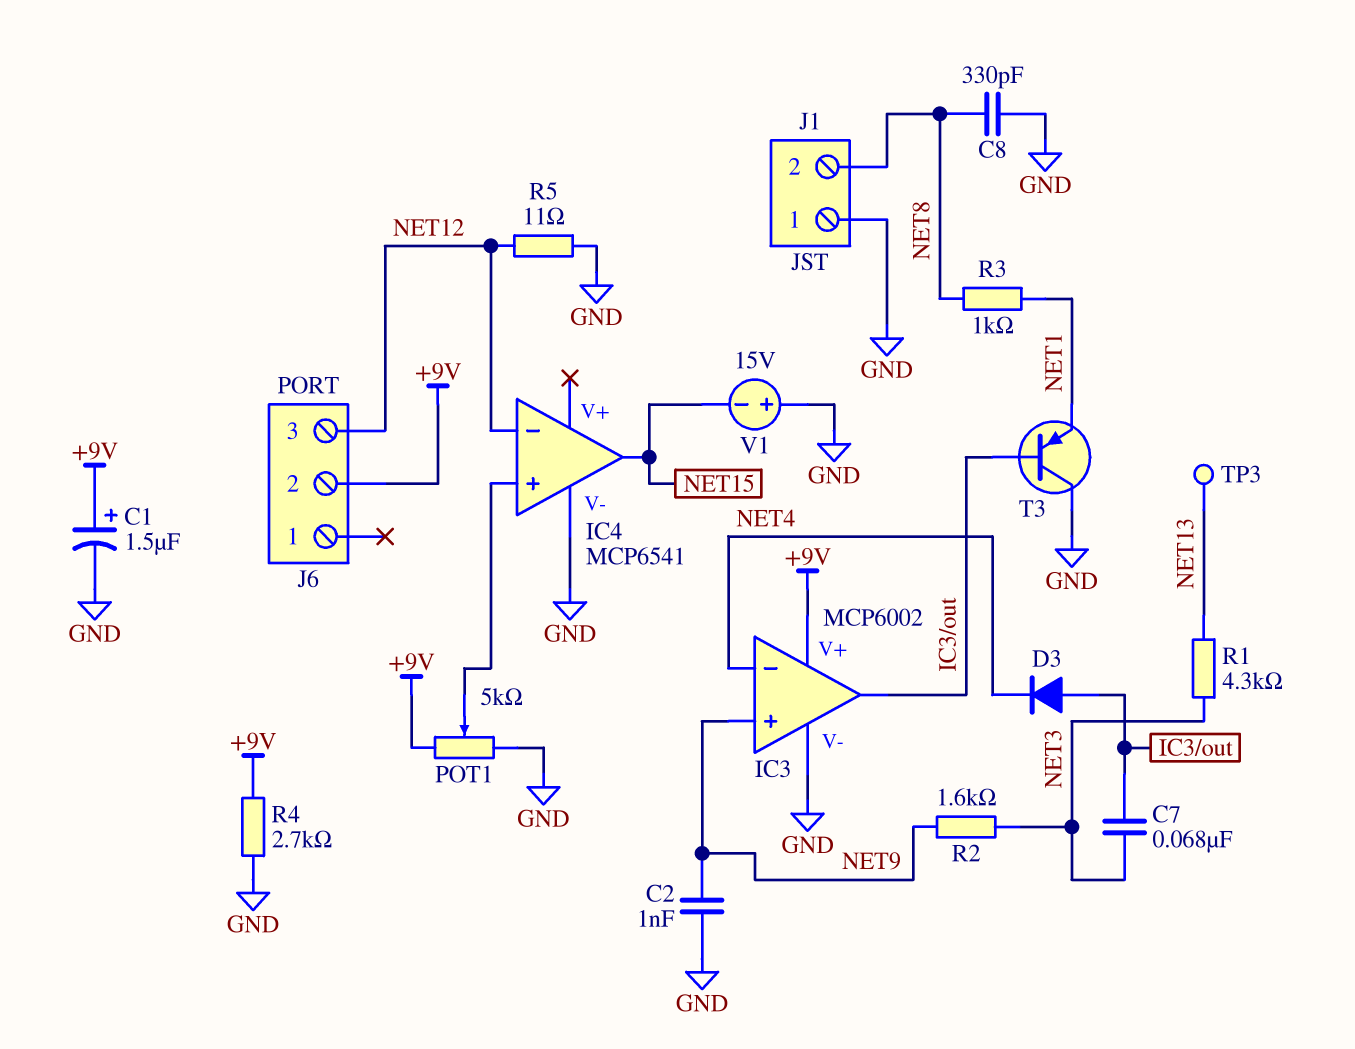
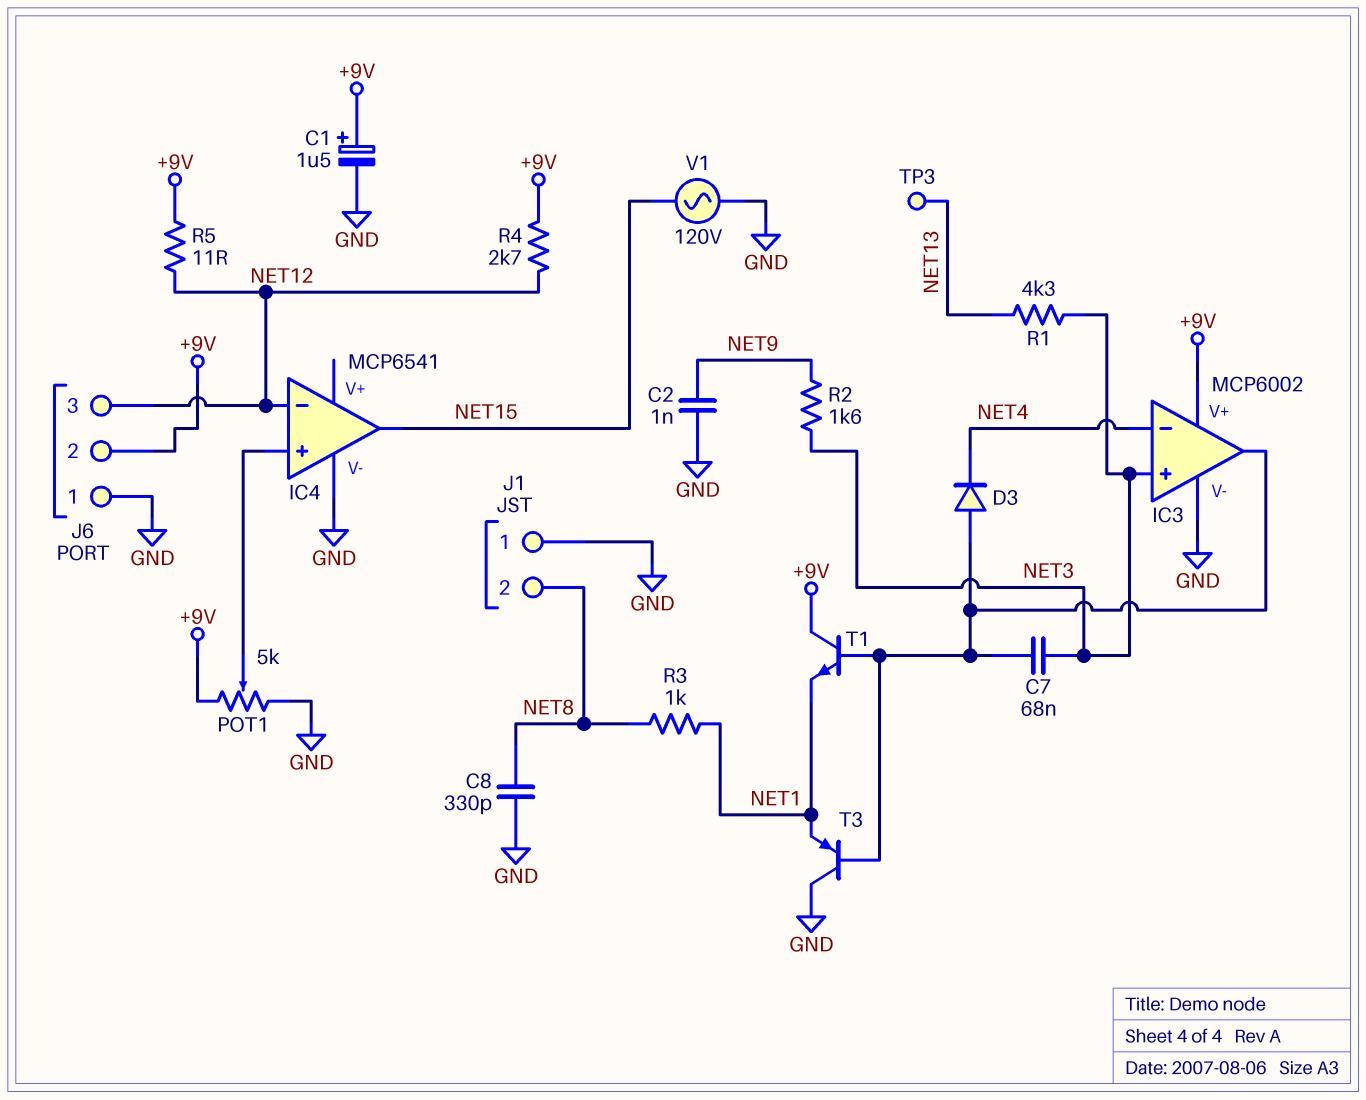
IC3 pin in+: NET9 -> NET3
J6 pin 1: none -> GND
R4: 2.7k (+9V, GND) -> 2.7k (+9V, NET12)
R5: 11 (GND, NET12) -> 11 (+9V, NET12)
T1: none -> NPN (B IC3/out, C +9V, E NET1)
V1: 15V (plus GND, minus NET15) -> AC 120V (GND, NET15)

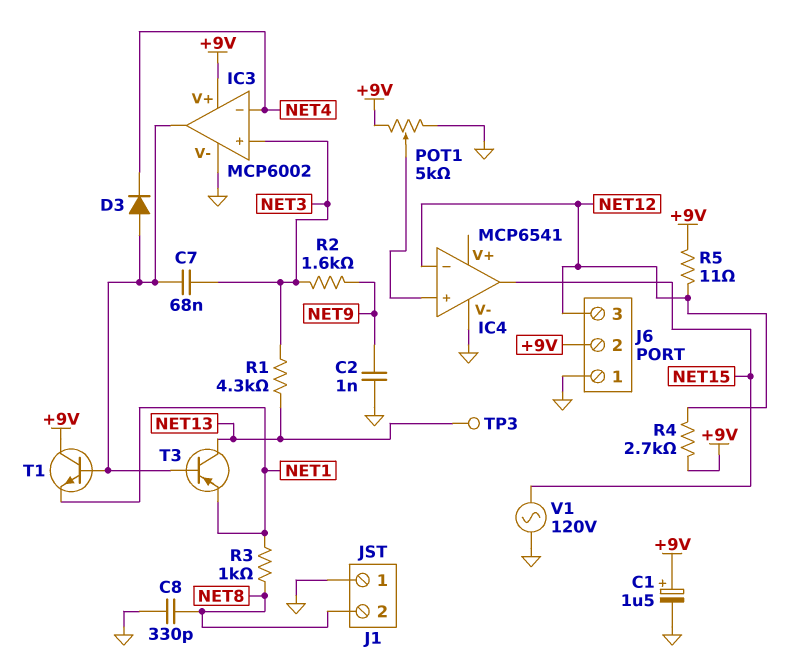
T3: PNP (B IC3/out, C GND, E NET1) -> PNP (B IC3/out, C NET13, E NET1)

